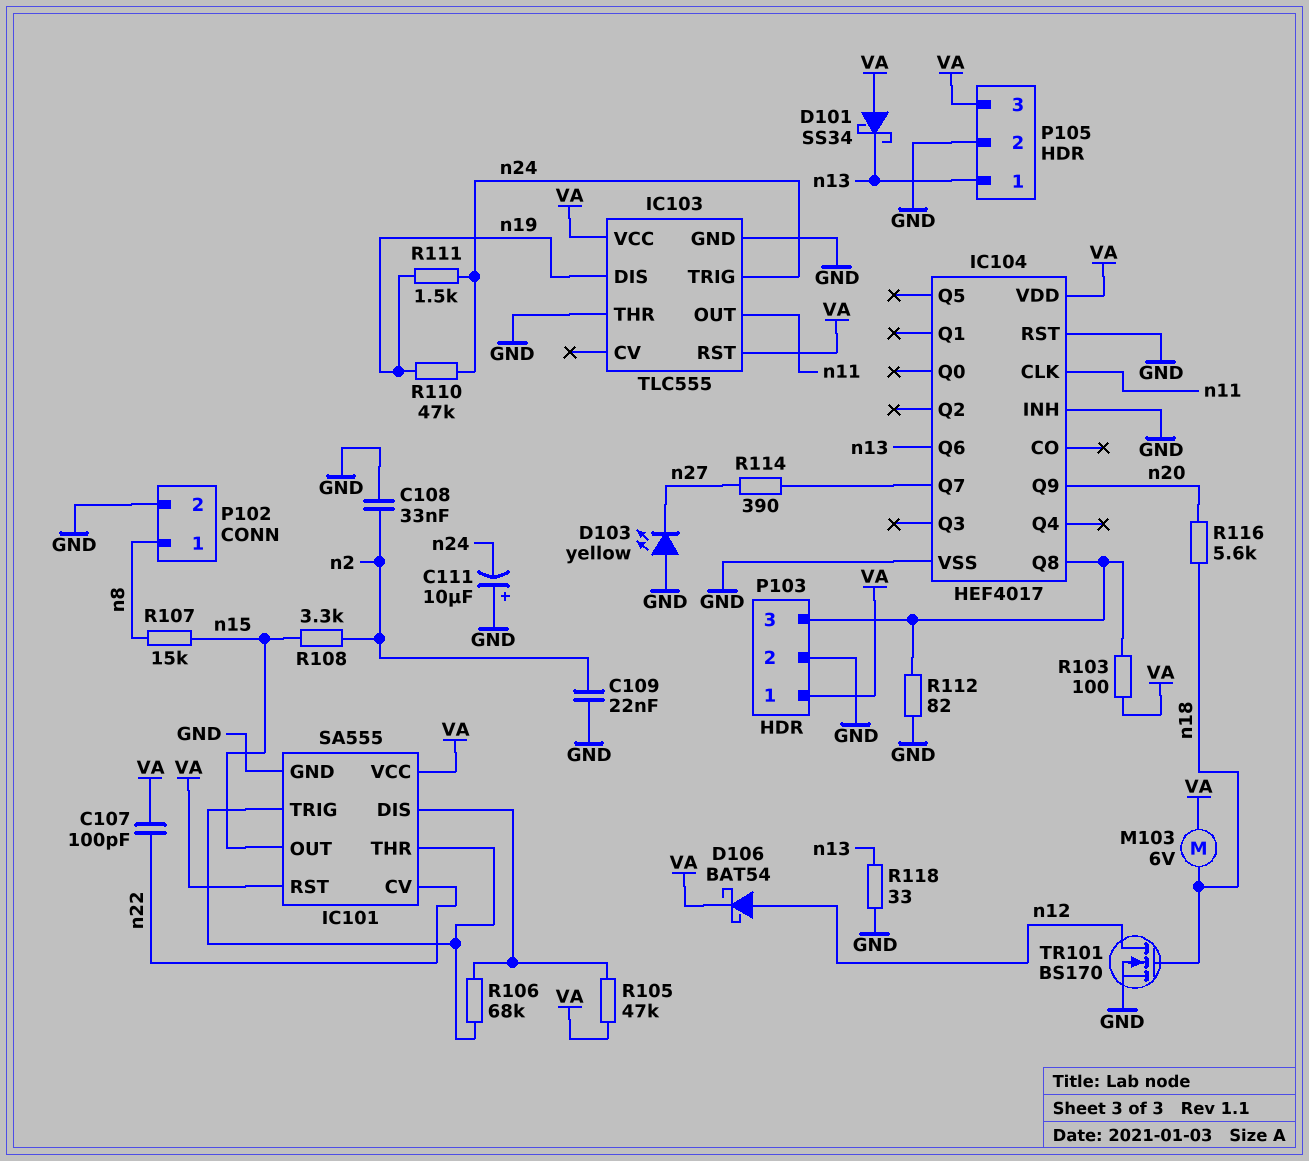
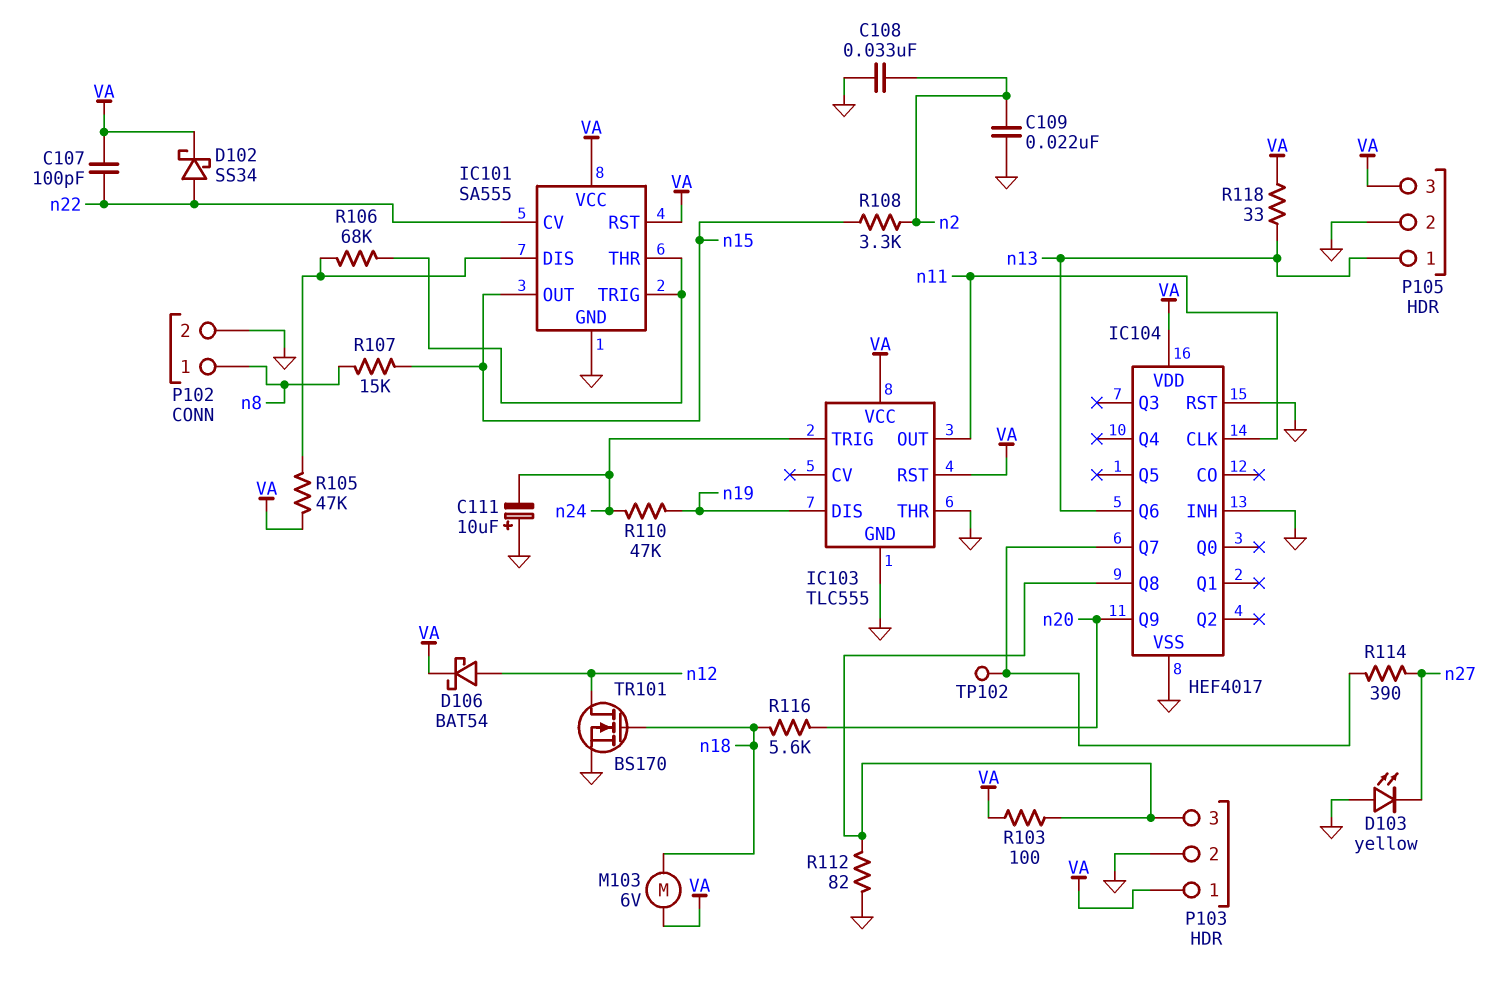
D101: schottky SS34 (A VA, K n13) -> none
D102: none -> schottky SS34 (A n22, K VA)
R111: 1.5k (n19, n24) -> none
R118: 33 (GND, n13) -> 33 (VA, n13)
TP102: none -> test point (IC104/Q7)

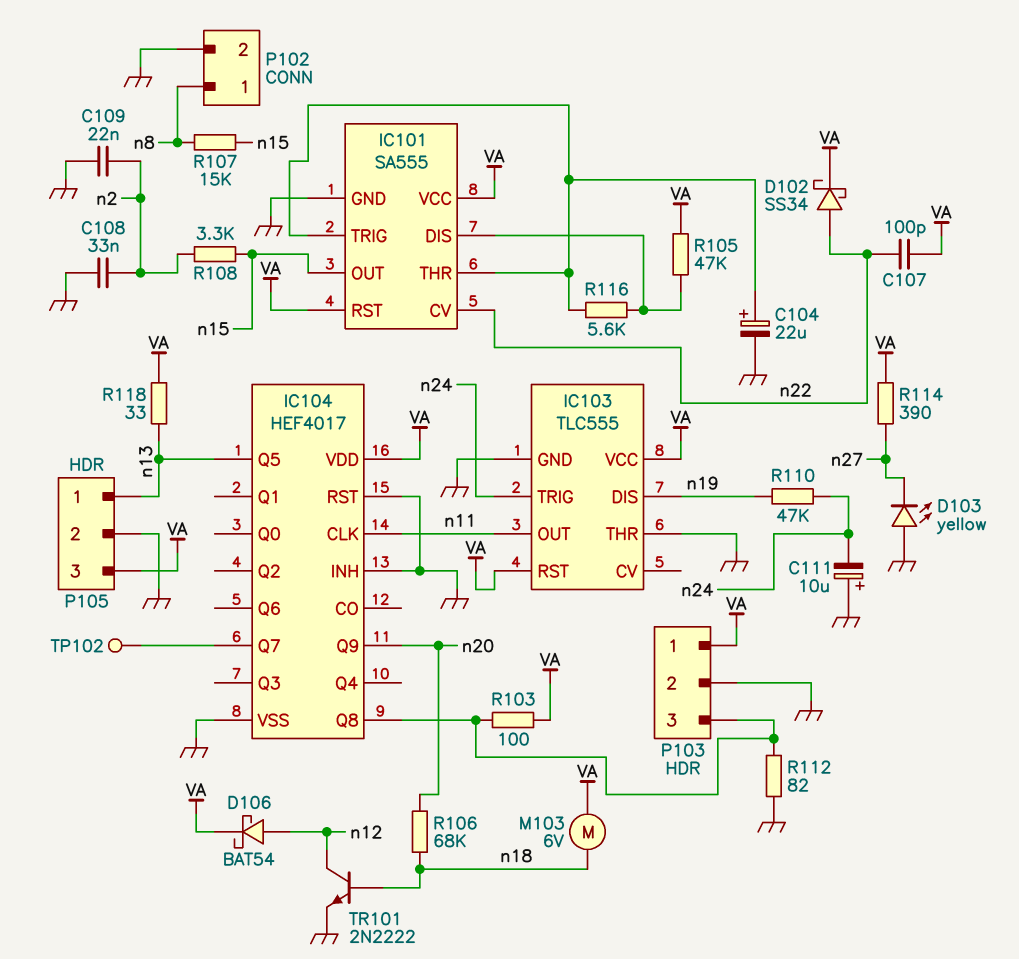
C104: none -> 22uF (plus IC101/THR, minus GND)
IC104 pin Q5: none -> n13
IC104 pin Q6: n13 -> none
R106: 68k (IC101/DIS, IC101/THR) -> 68k (n18, n20)
R114: 390 (IC104/Q7, n27) -> 390 (VA, n27)
R116: 5.6k (n18, n20) -> 5.6k (IC101/DIS, IC101/THR)
TR101: NMOS BS170 (G n18, D n12, S GND) -> NPN 2N2222 (B n18, C n12, E GND)

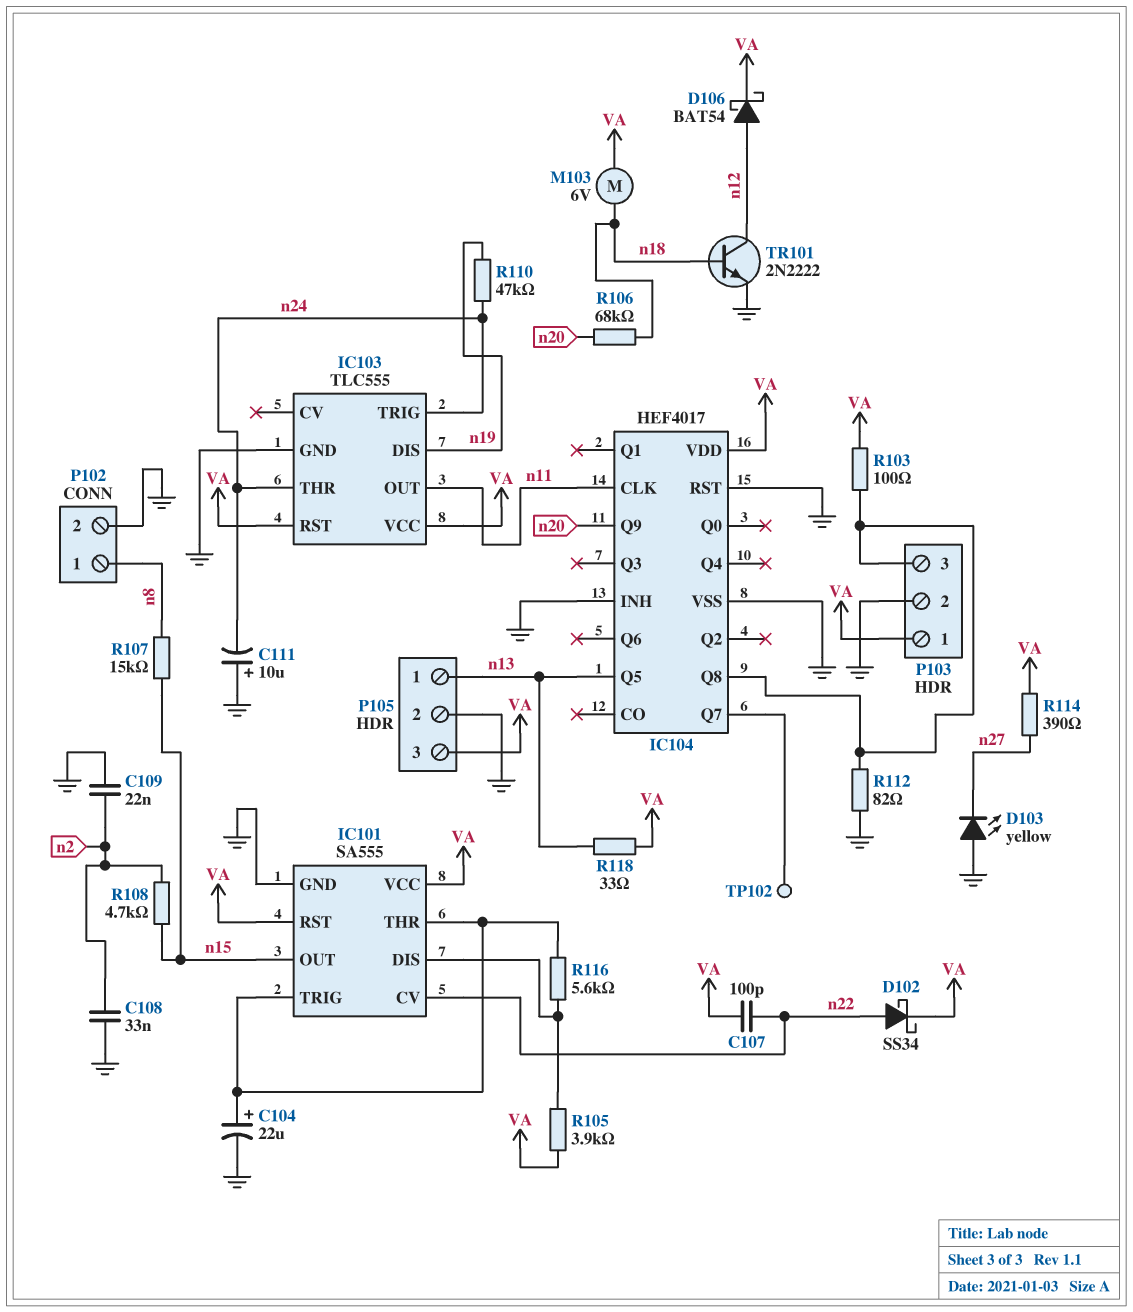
IC103 pin THR: GND -> n24
R105: 47k (IC101/DIS, VA) -> 3.9k (IC101/DIS, VA)
R108: 3.3k (n2, n15) -> 4.7k (n2, n15)

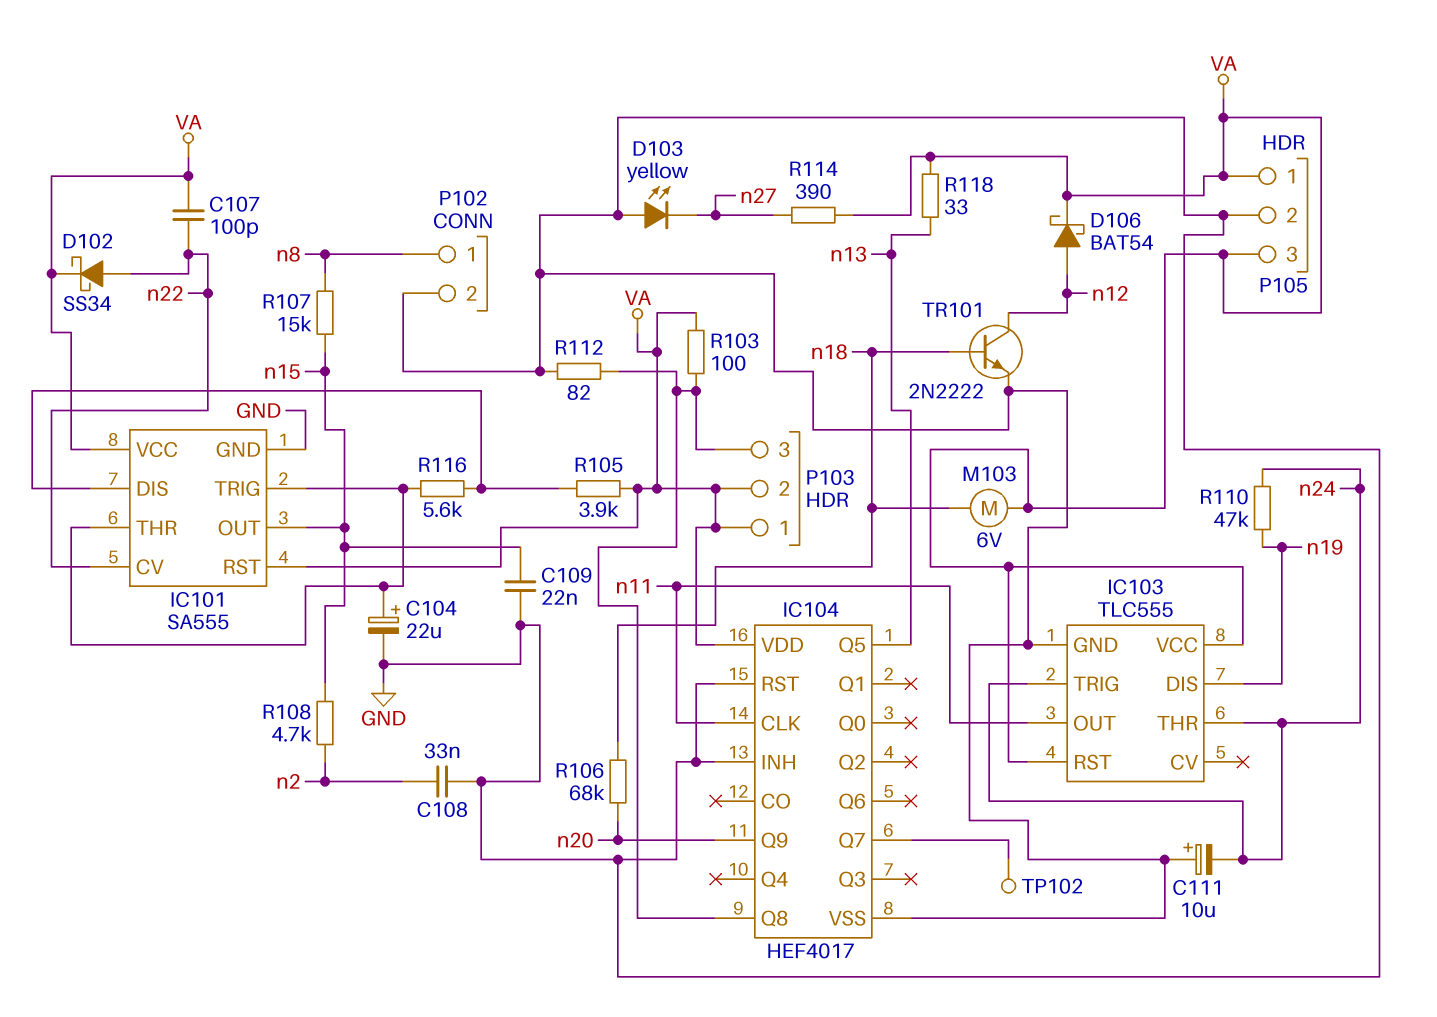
C109: 22nF (GND, n2) -> 22nF (GND, n15)
P103 pin 2: GND -> VA
P105 pin 1: n13 -> VA

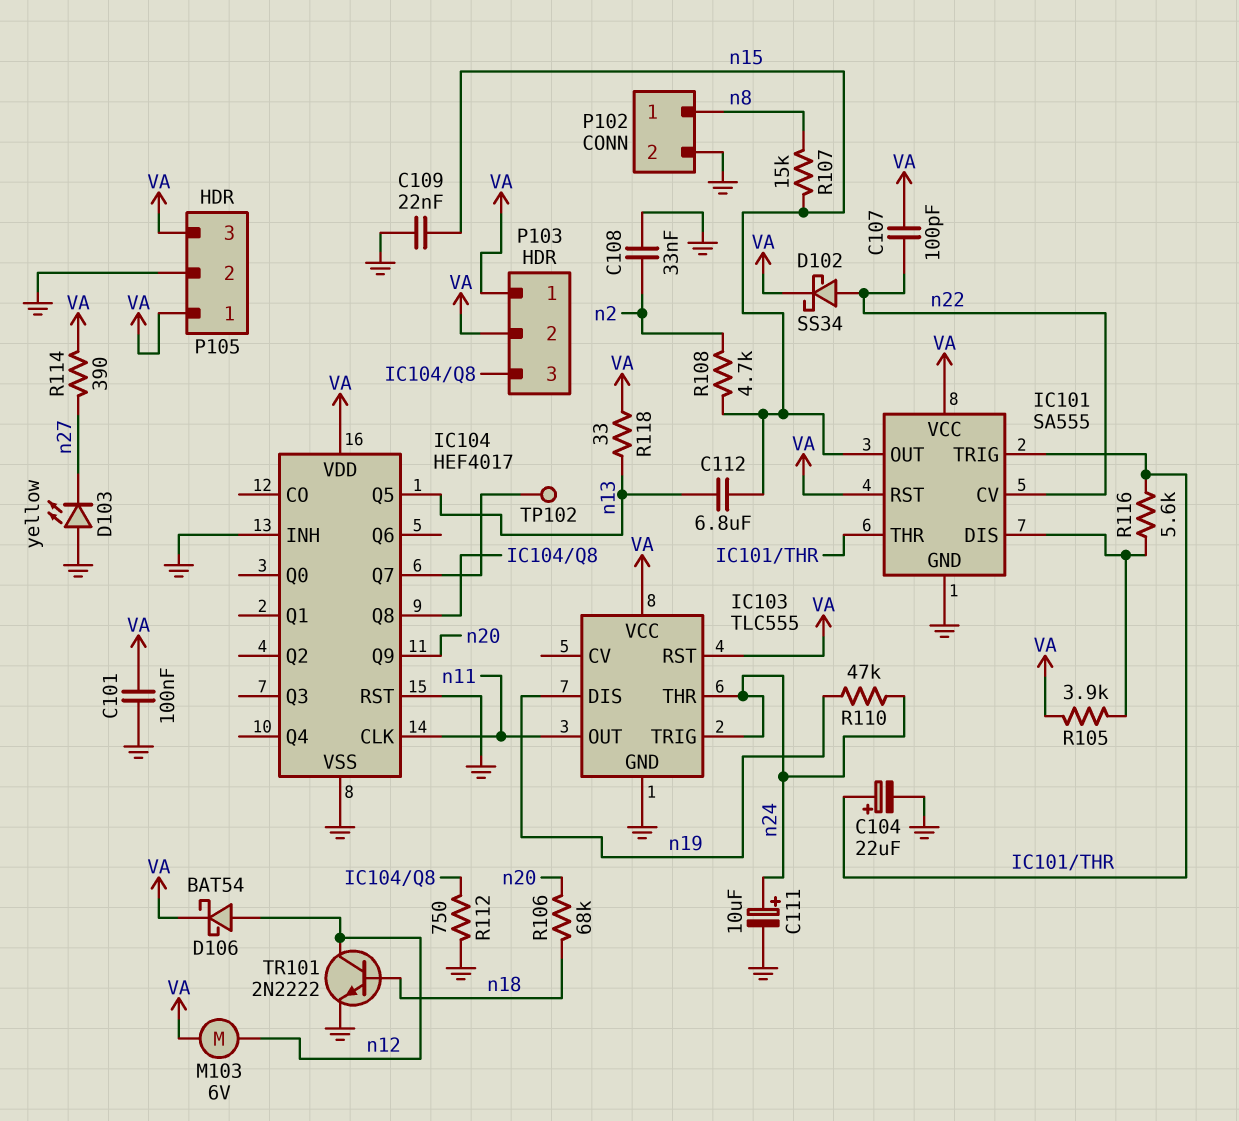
C101: none -> 100nF (GND, VA)
C111: 10uF (plus GND, minus n24) -> 10uF (plus n24, minus GND)
C112: none -> 6.8uF (n13, n15)
M103: motor 6V (VA, n18) -> motor 6V (VA, n12)
R103: 100 (IC104/Q8, VA) -> none
R112: 82 (GND, IC104/Q8) -> 750 (GND, IC104/Q8)

